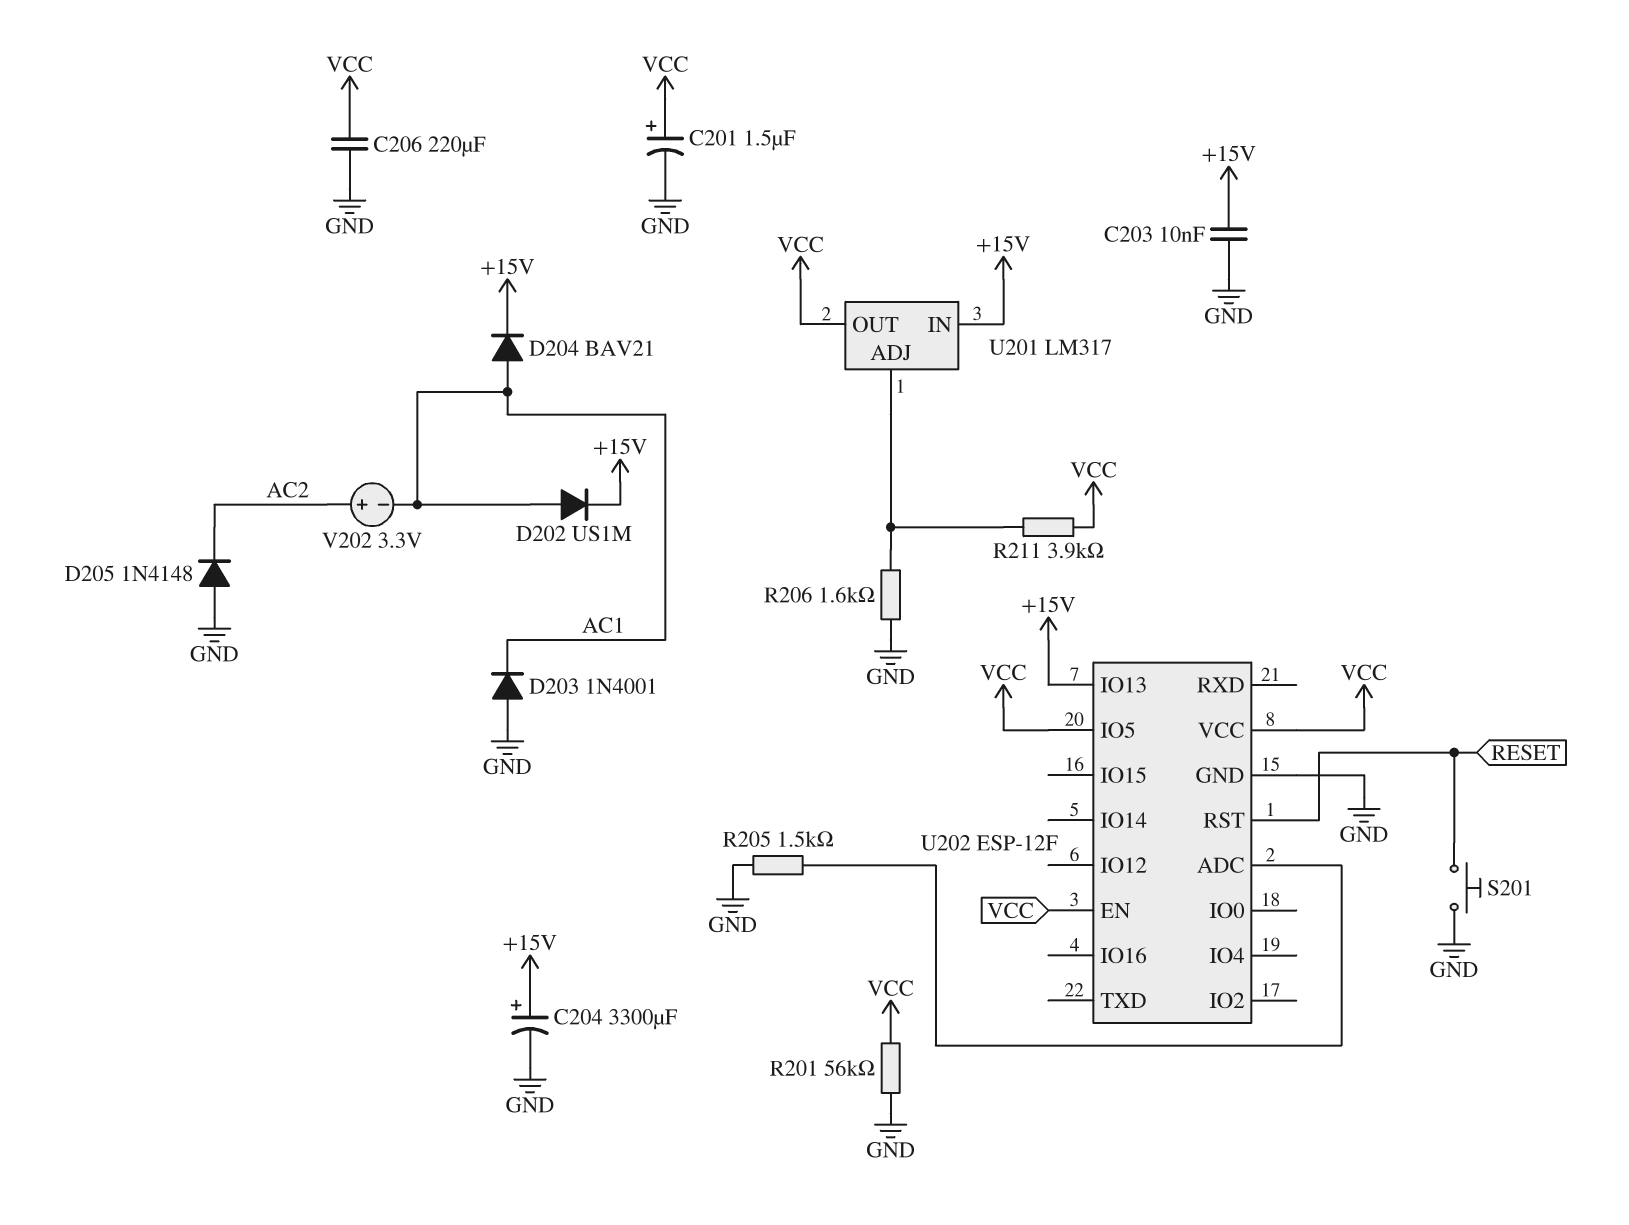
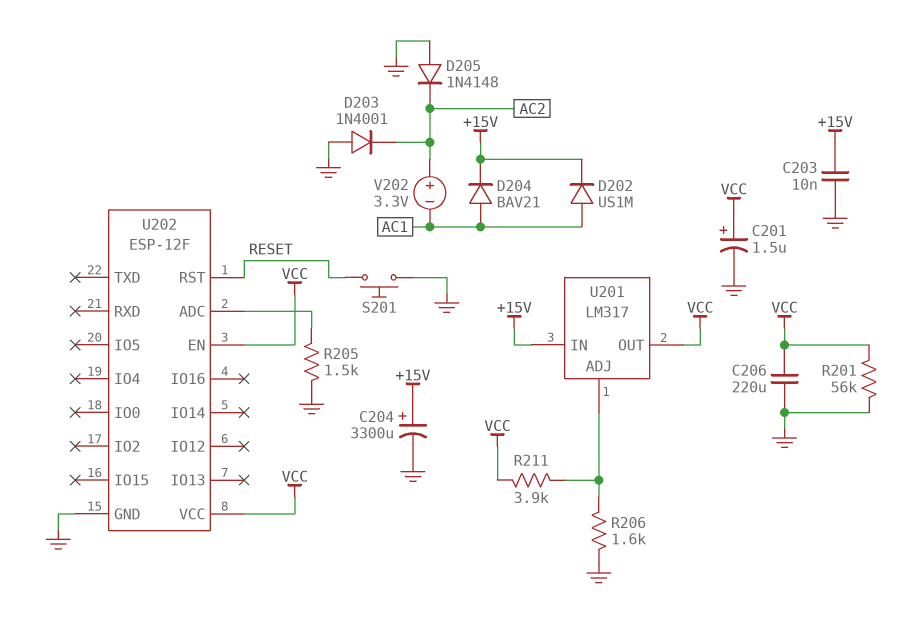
D203: diode 1N4001 (A GND, K AC1) -> diode 1N4001 (A GND, K AC2)
U202 pin IO5: VCC -> none
U202 pin IO13: +15V -> none

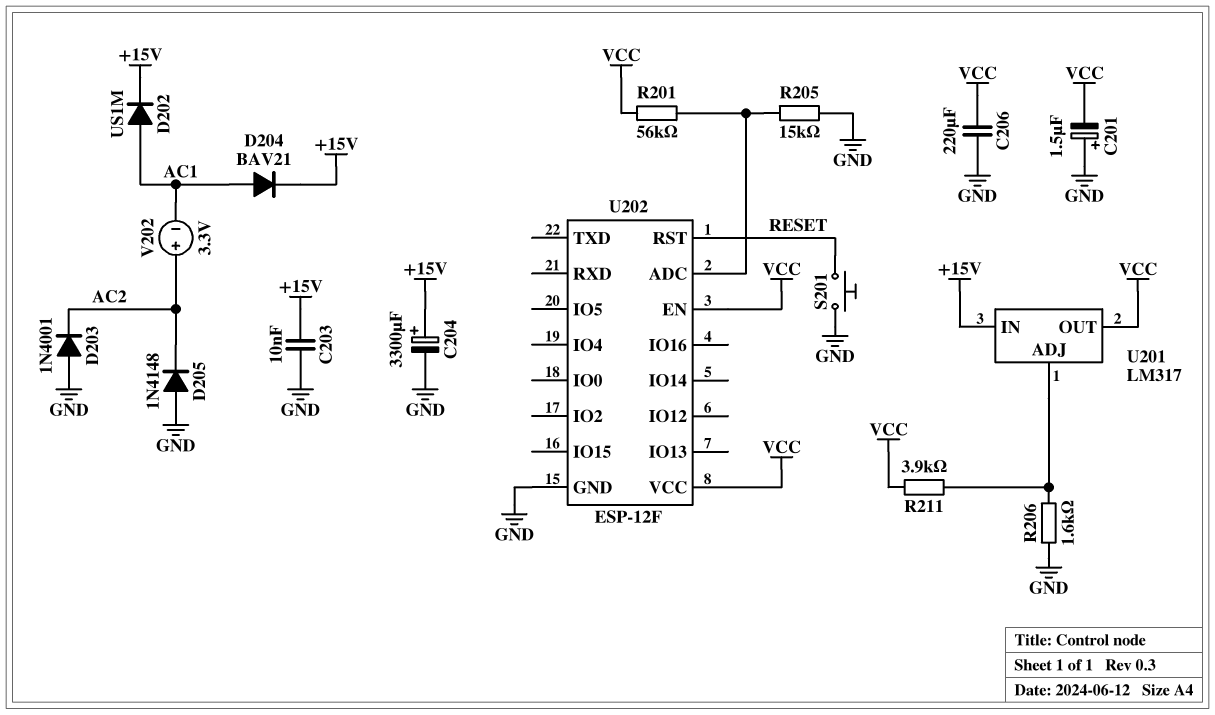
C201: 1.5uF (plus VCC, minus GND) -> 1.5uF (plus GND, minus VCC)
R201: 56k (GND, VCC) -> 56k (U202/ADC, VCC)
R205: 1.5k (GND, U202/ADC) -> 15k (GND, U202/ADC)

